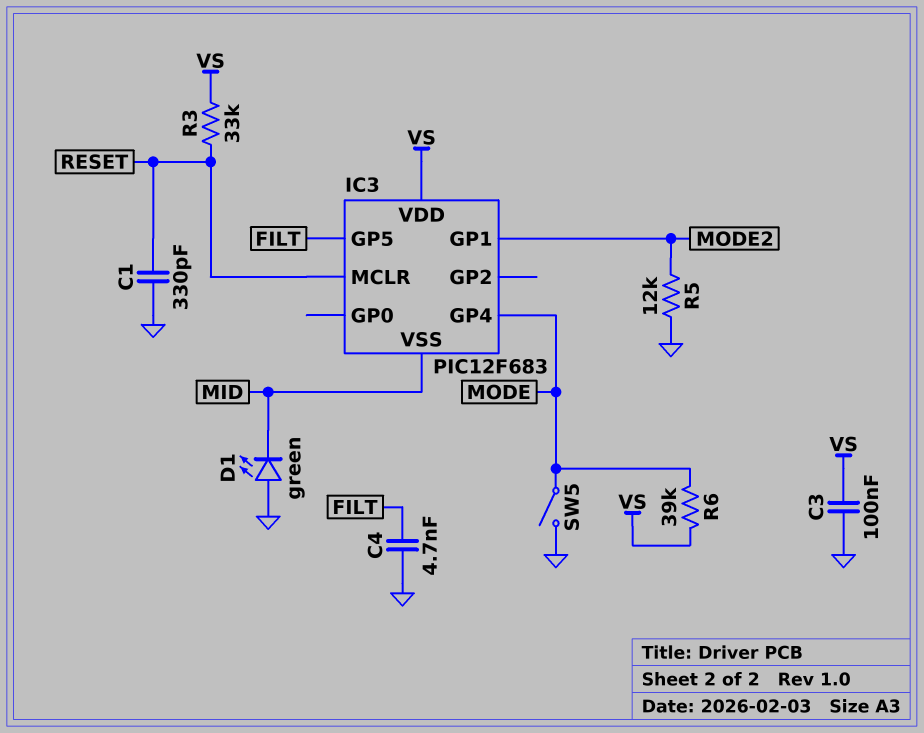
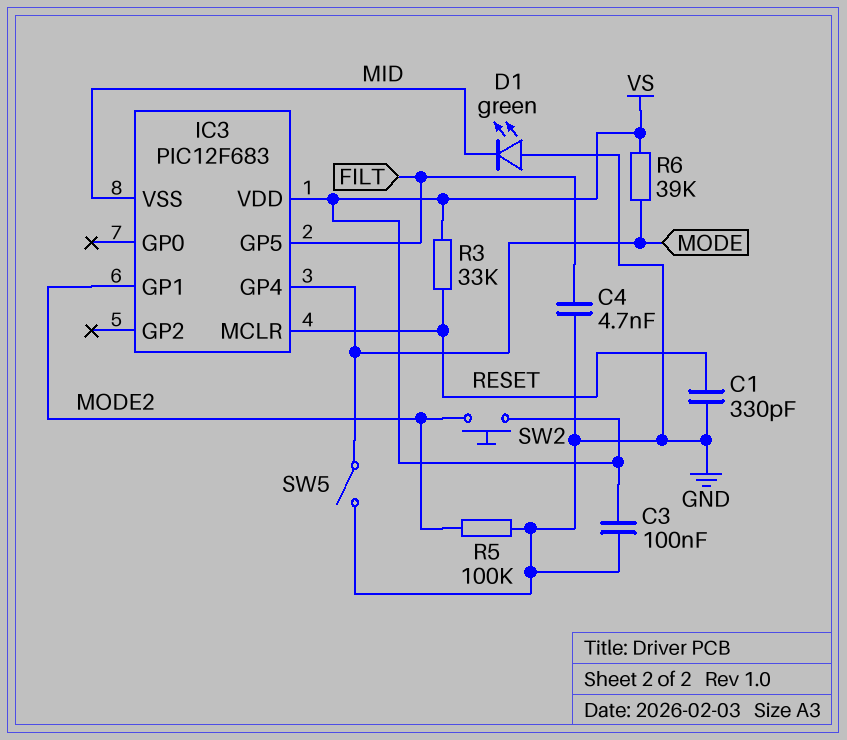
R5: 12k (GND, MODE2) -> 100k (GND, MODE2)
SW2: none -> button (MODE2, VS)

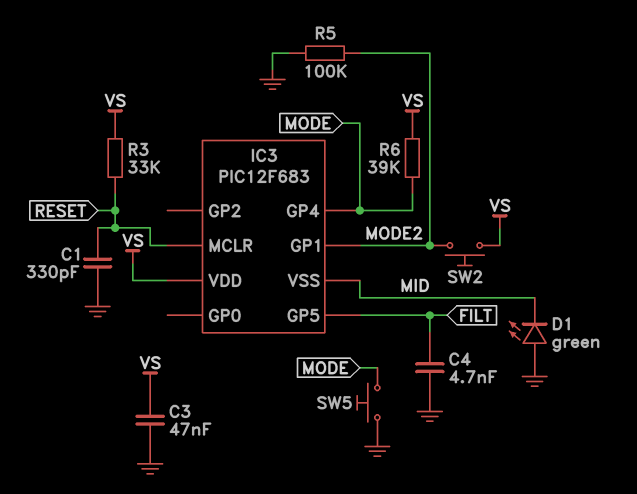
C3: 100nF (GND, VS) -> 47nF (GND, VS)
SW5: switch (GND, MODE) -> button (GND, MODE)

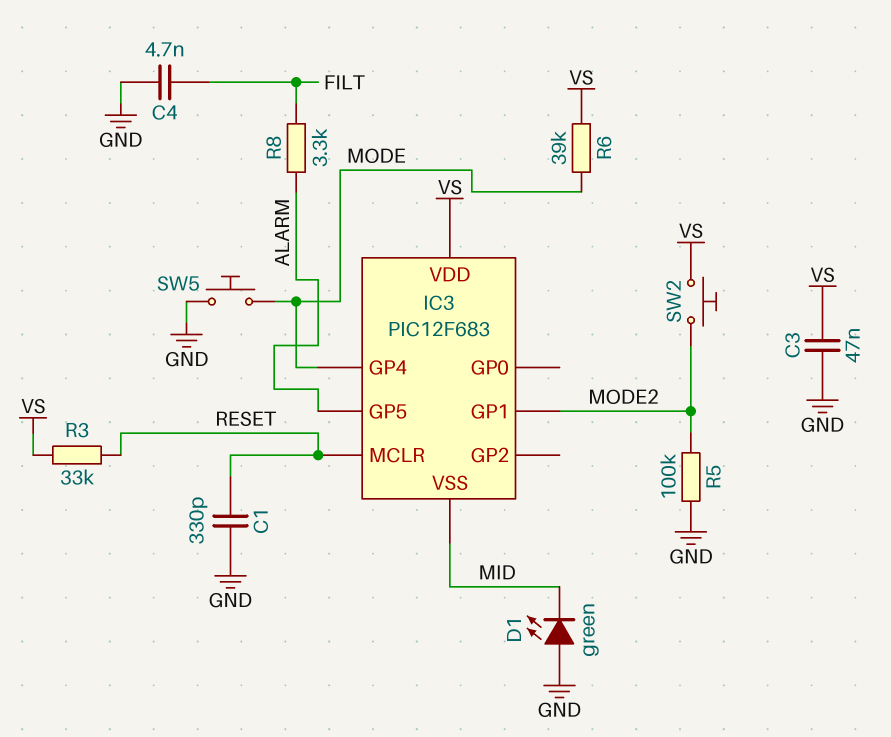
IC3 pin GP5: FILT -> ALARM
R8: none -> 3.3k (ALARM, FILT)

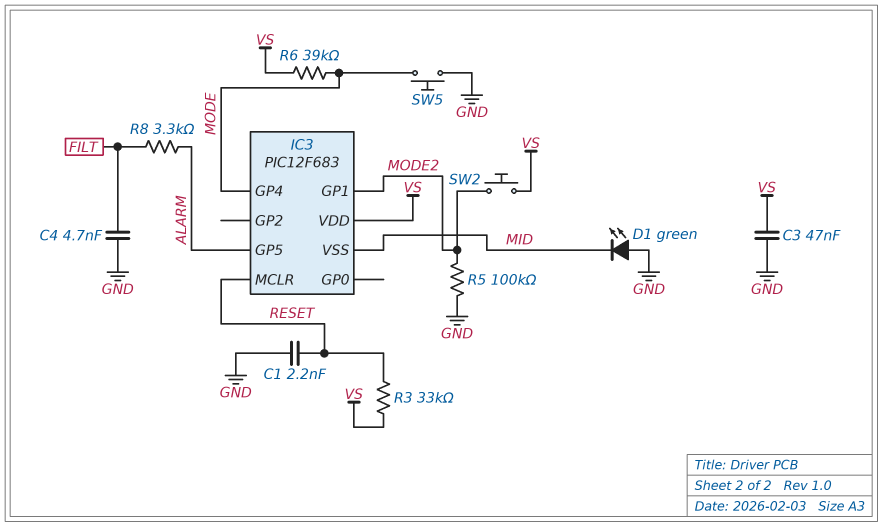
C1: 330pF (GND, RESET) -> 2.2nF (GND, RESET)

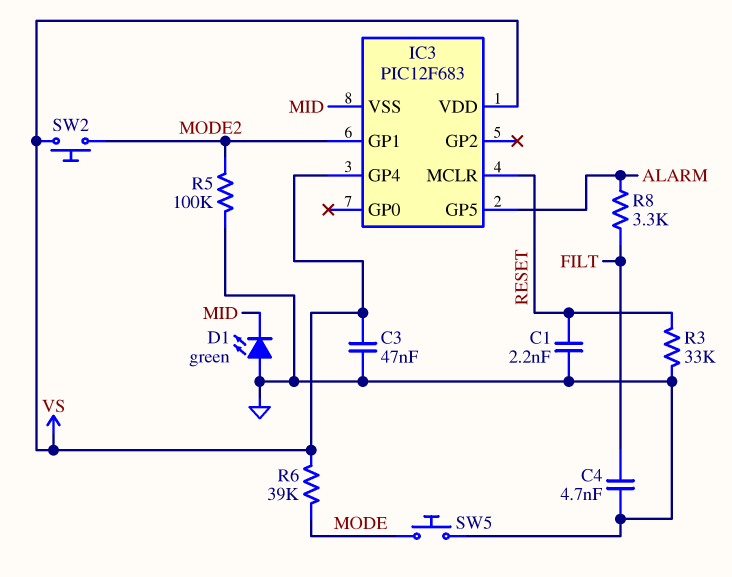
IC3 pin GP4: MODE -> VS
R3: 33k (RESET, VS) -> 33k (GND, RESET)

